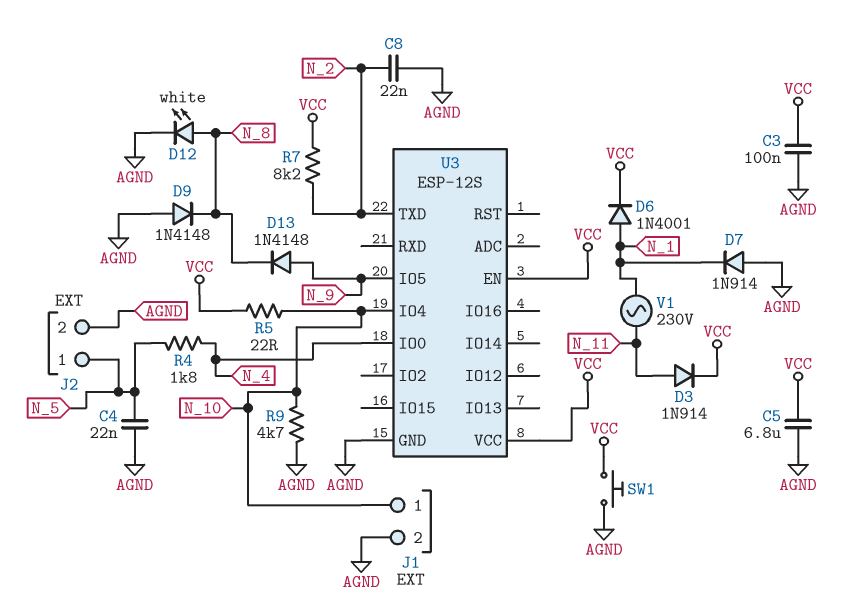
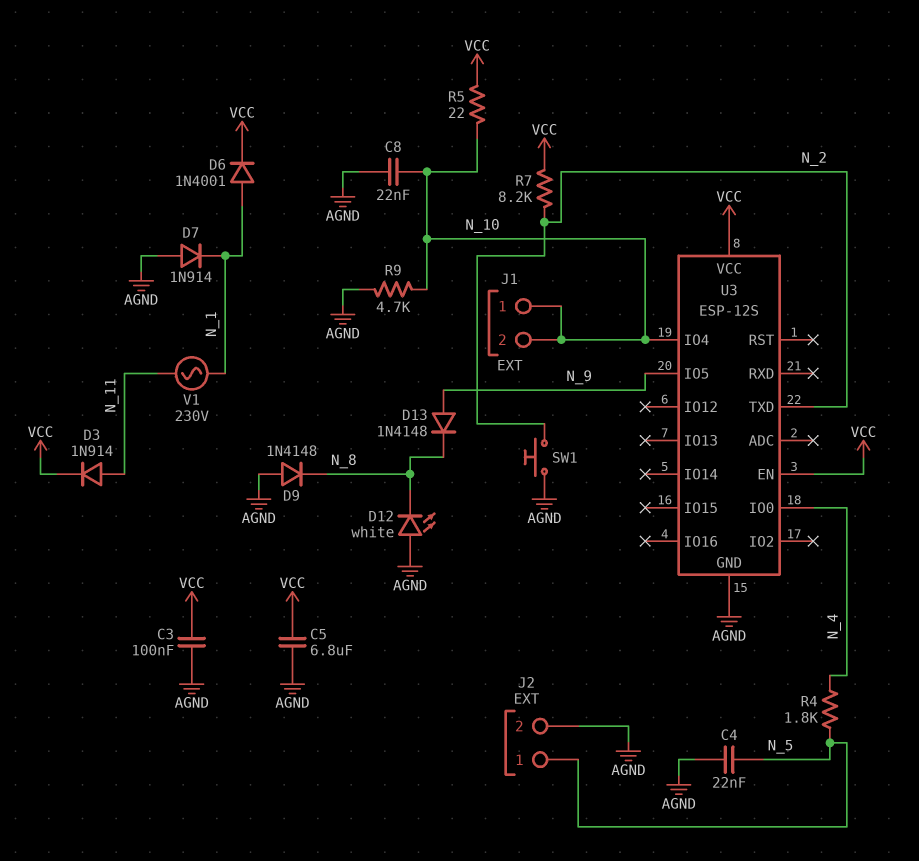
C8: 22nF (AGND, N_2) -> 22nF (AGND, N_10)
D12: LED white (A N_8, K AGND) -> LED white (A AGND, K N_8)
J1 pin 2: AGND -> N_10
SW1: button (AGND, VCC) -> button (AGND, N_2)

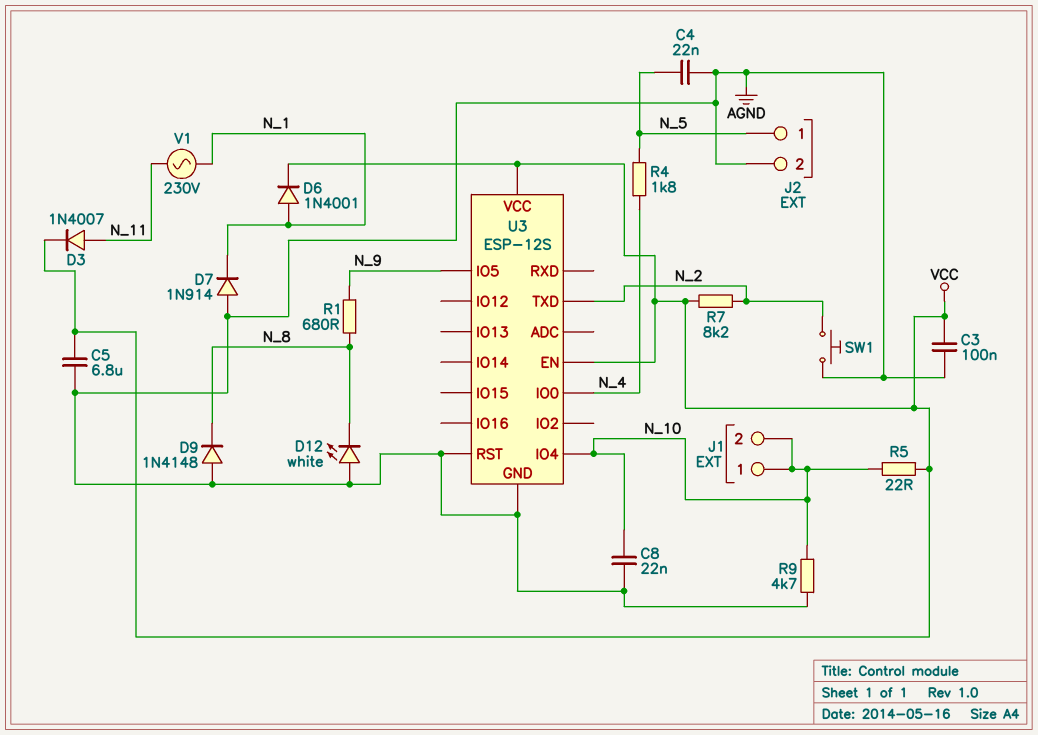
D3: diode 1N914 (A N_11, K VCC) -> diode 1N4007 (A N_11, K VCC)
D13: diode 1N4148 (A N_9, K N_8) -> none
R1: none -> 680 (N_8, N_9)
U3 pin RST: none -> AGND

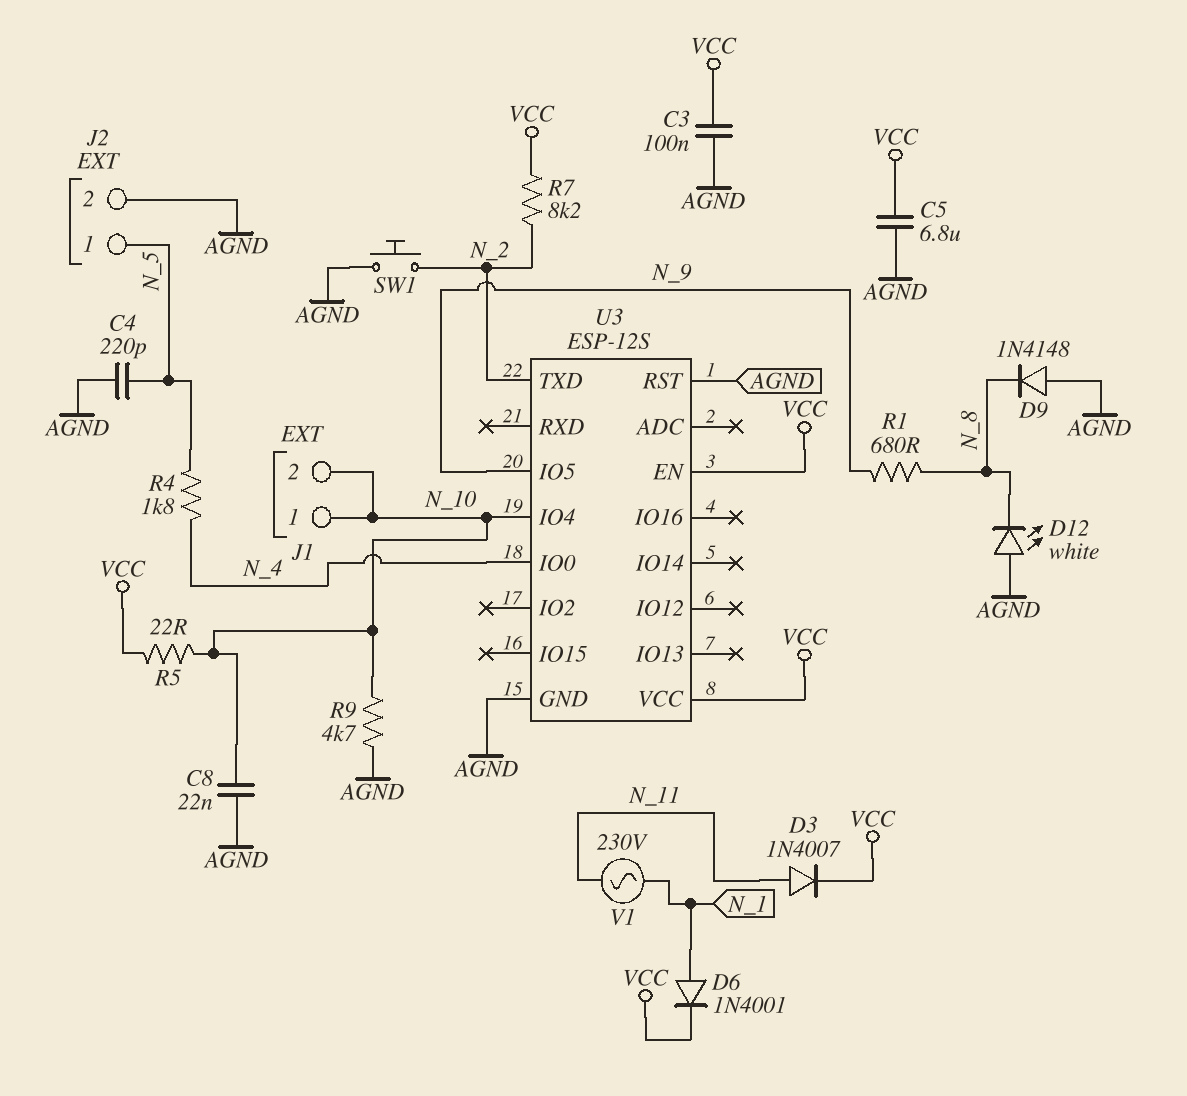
C4: 22nF (AGND, N_5) -> 220pF (AGND, N_5)
D7: diode 1N914 (A AGND, K N_1) -> none

